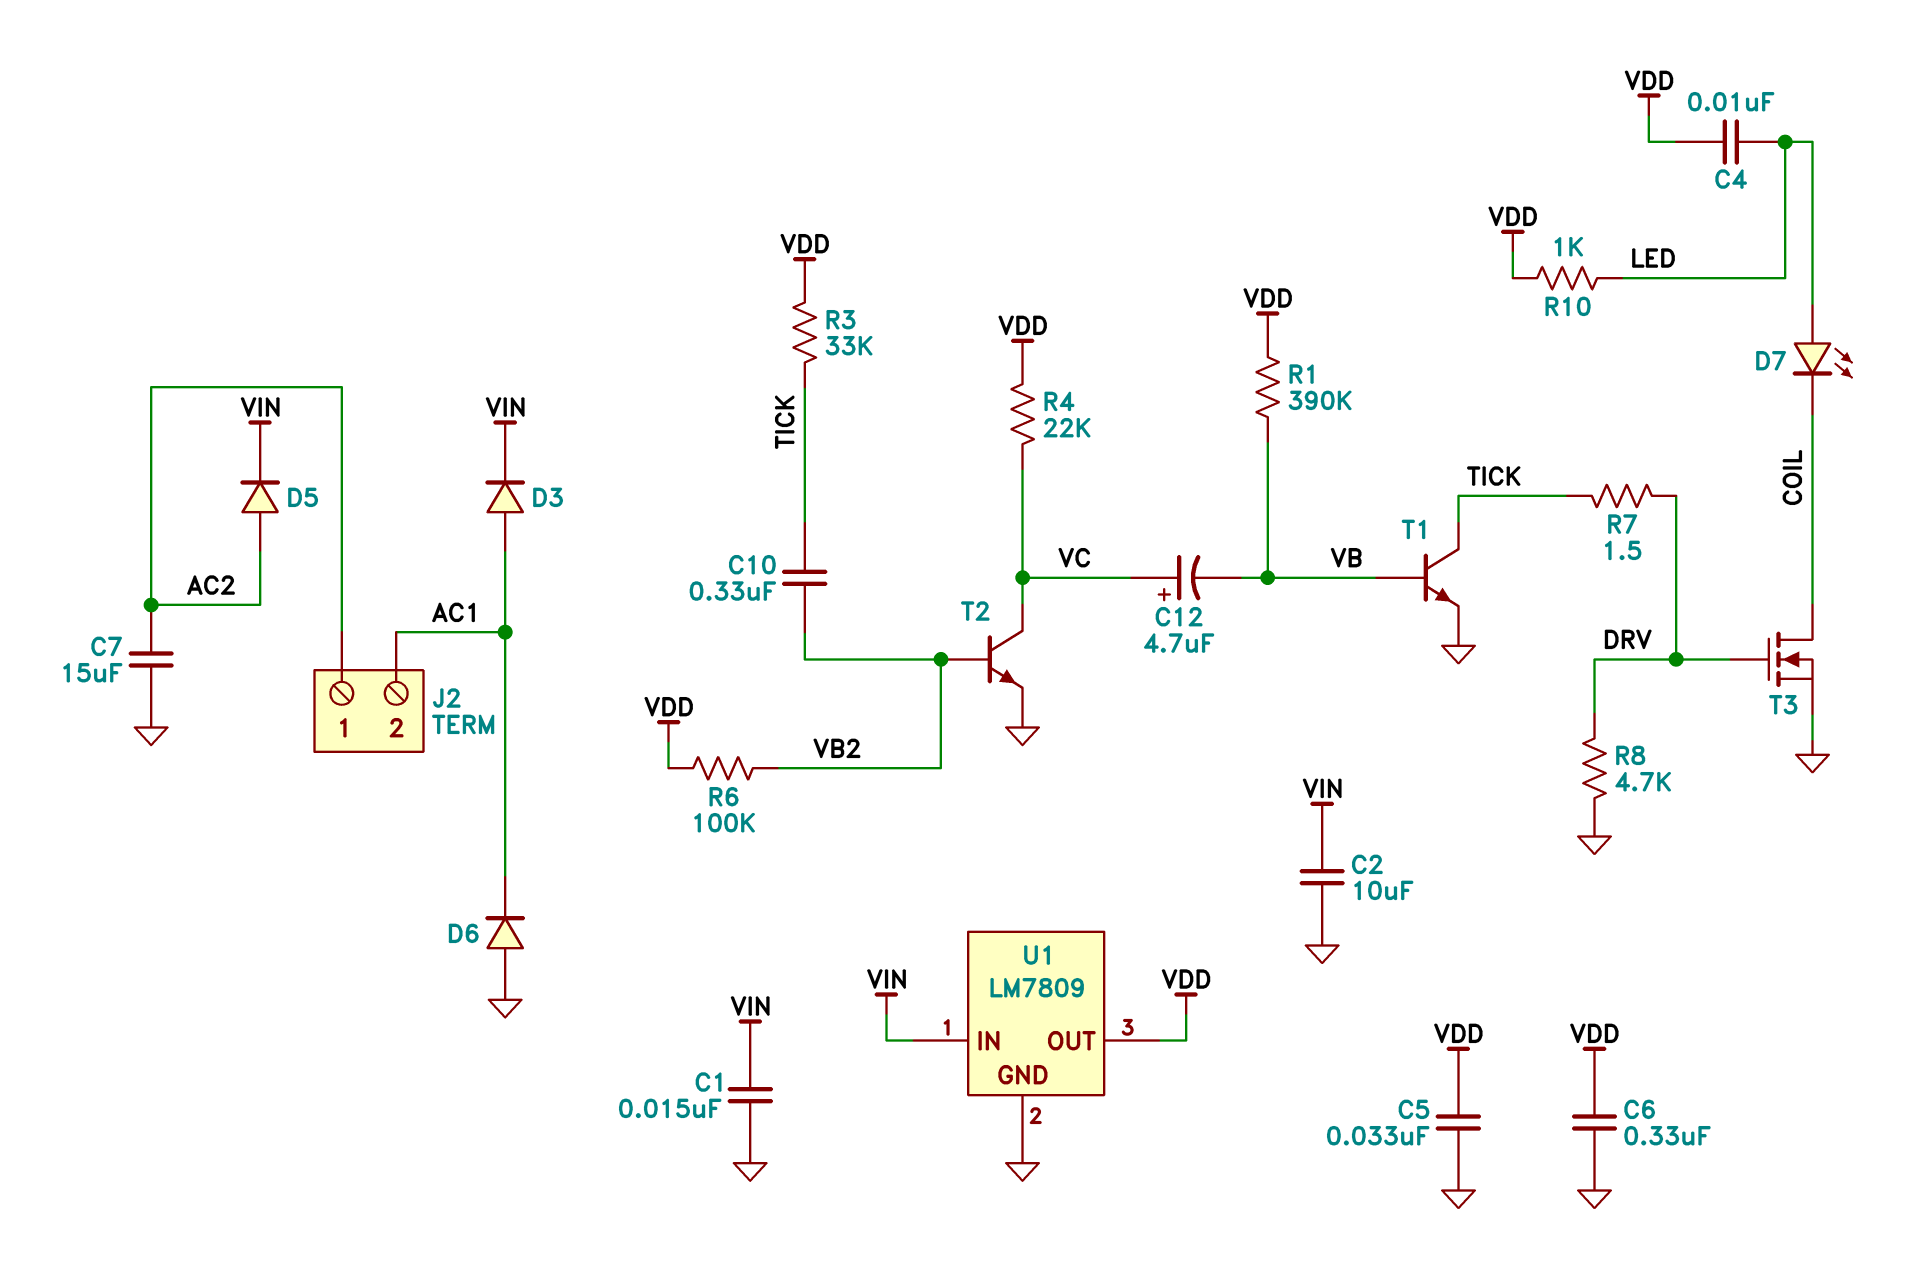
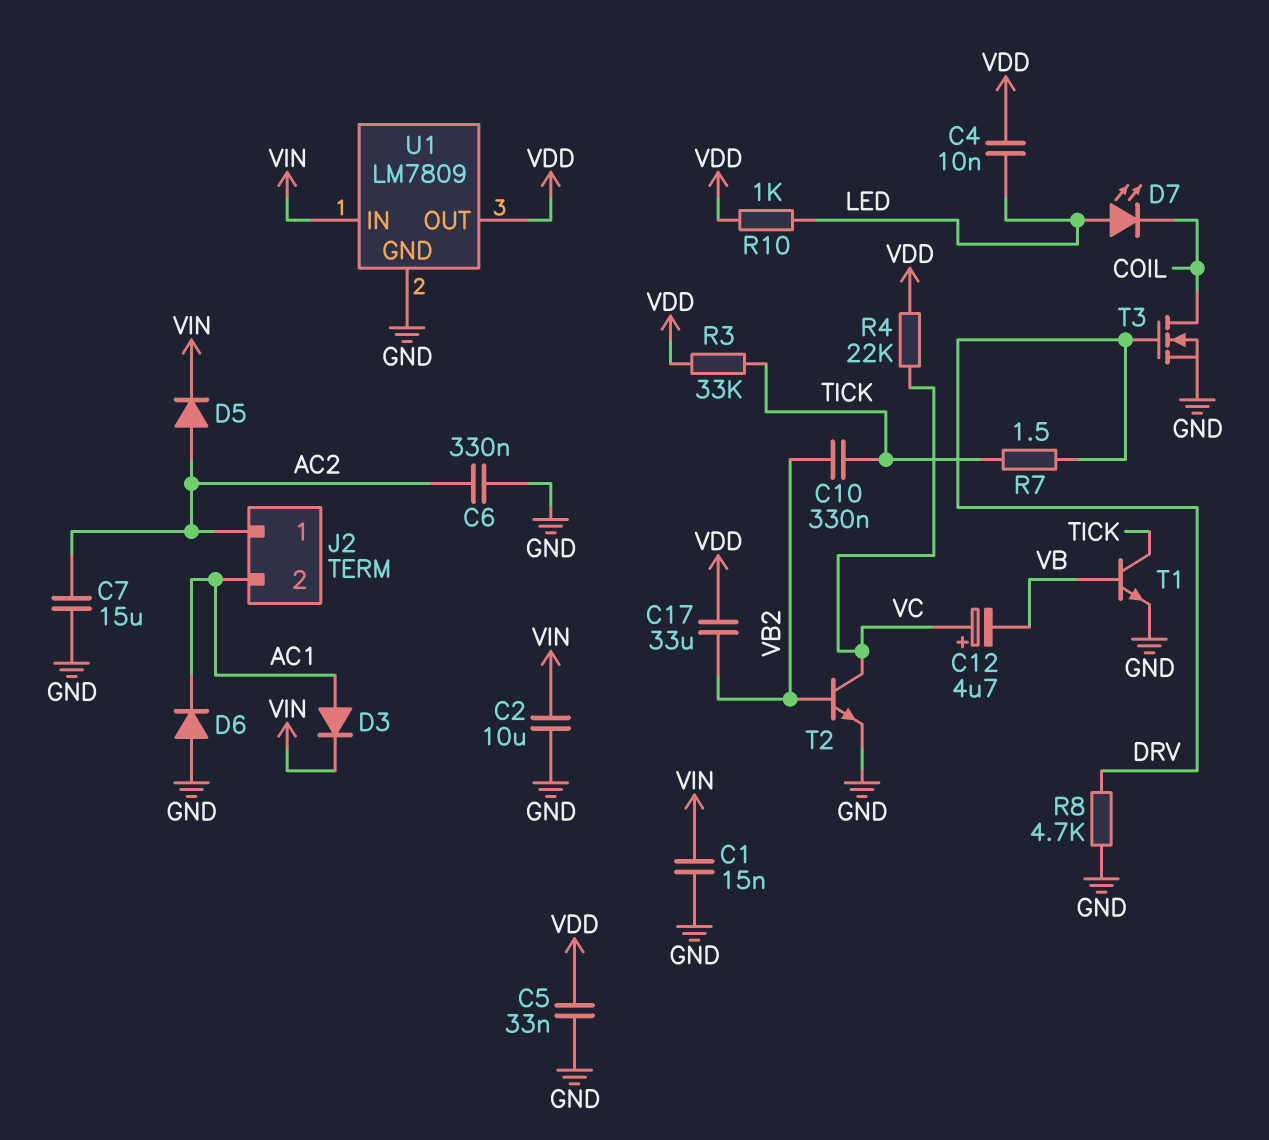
C6: 330nF (GND, VDD) -> 330nF (AC2, GND)
C17: none -> 33uF (VB2, VDD)
R1: 390k (VB, VDD) -> none
R6: 100k (VB2, VDD) -> none

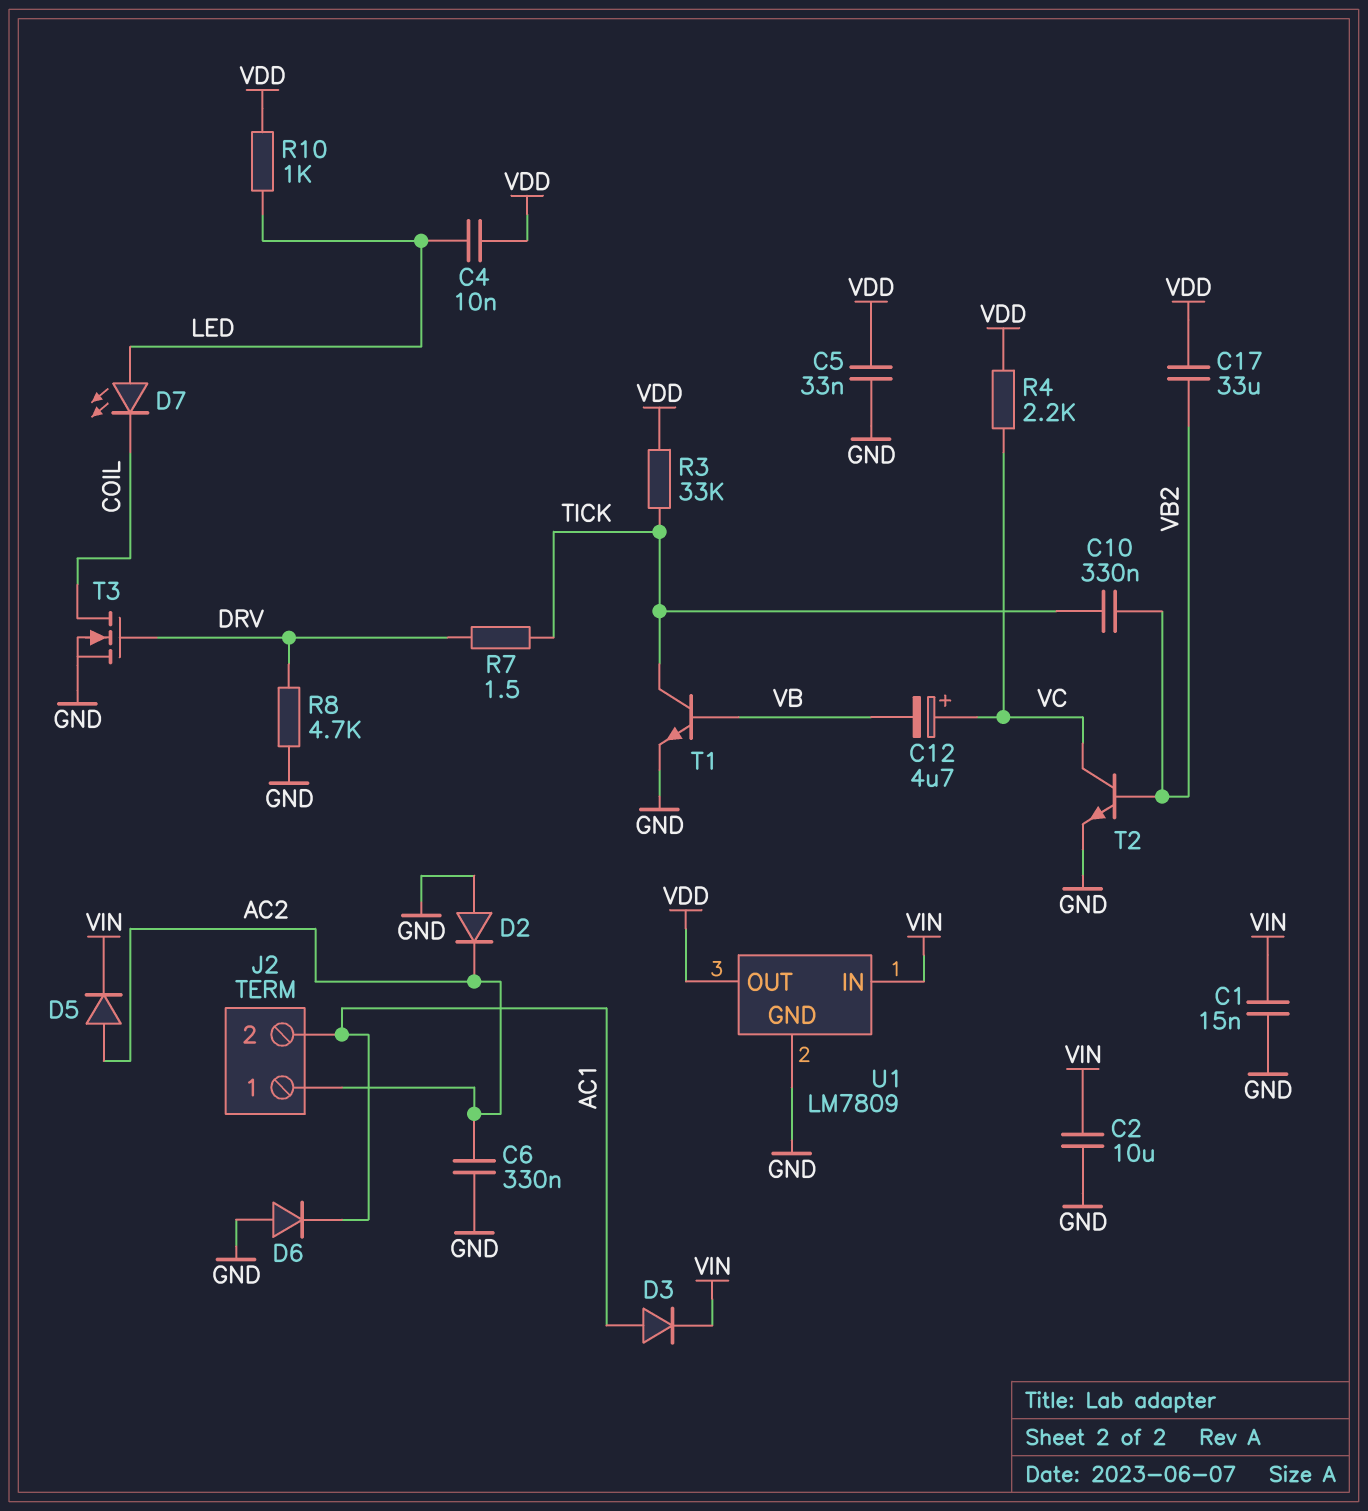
C7: 15uF (AC2, GND) -> none
D2: none -> diode (A GND, K AC2)
R4: 22k (VC, VDD) -> 2.2k (VC, VDD)

